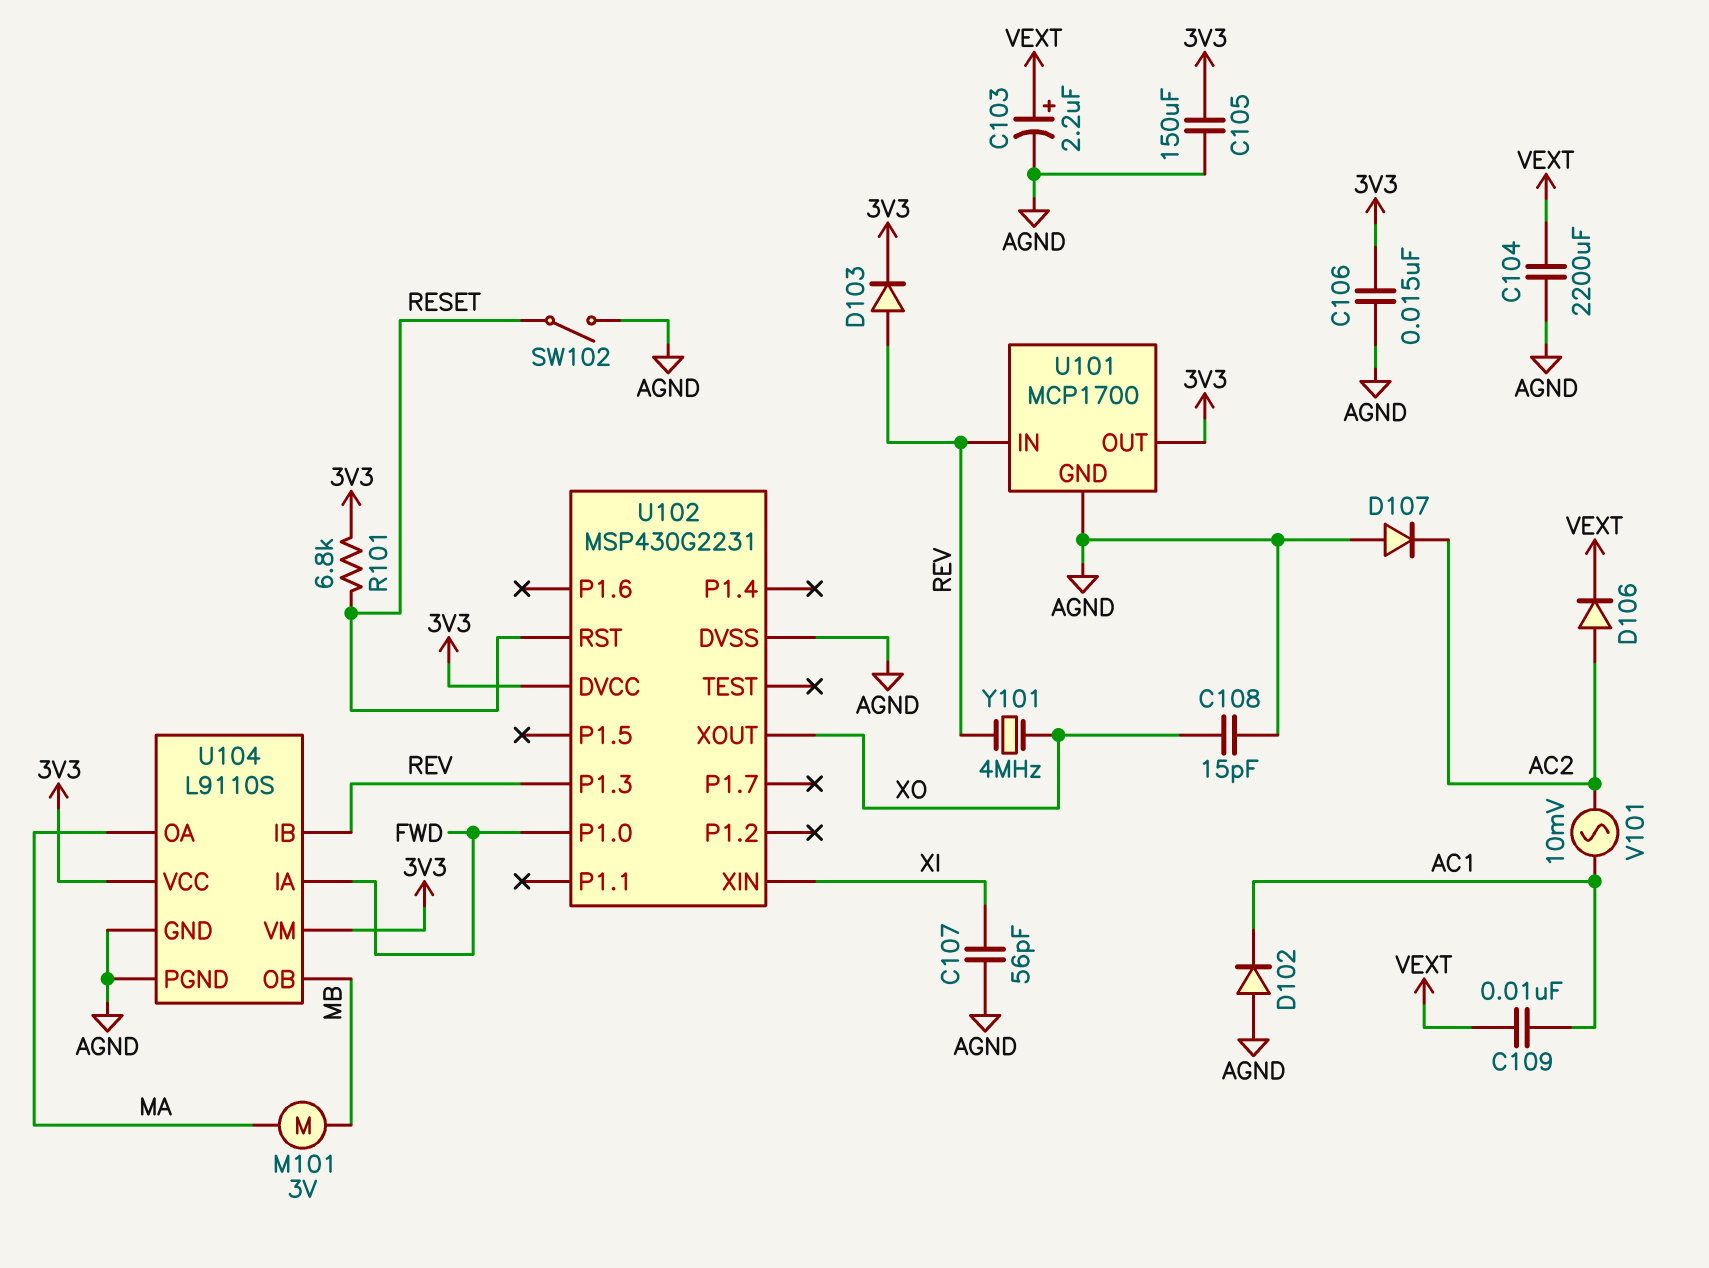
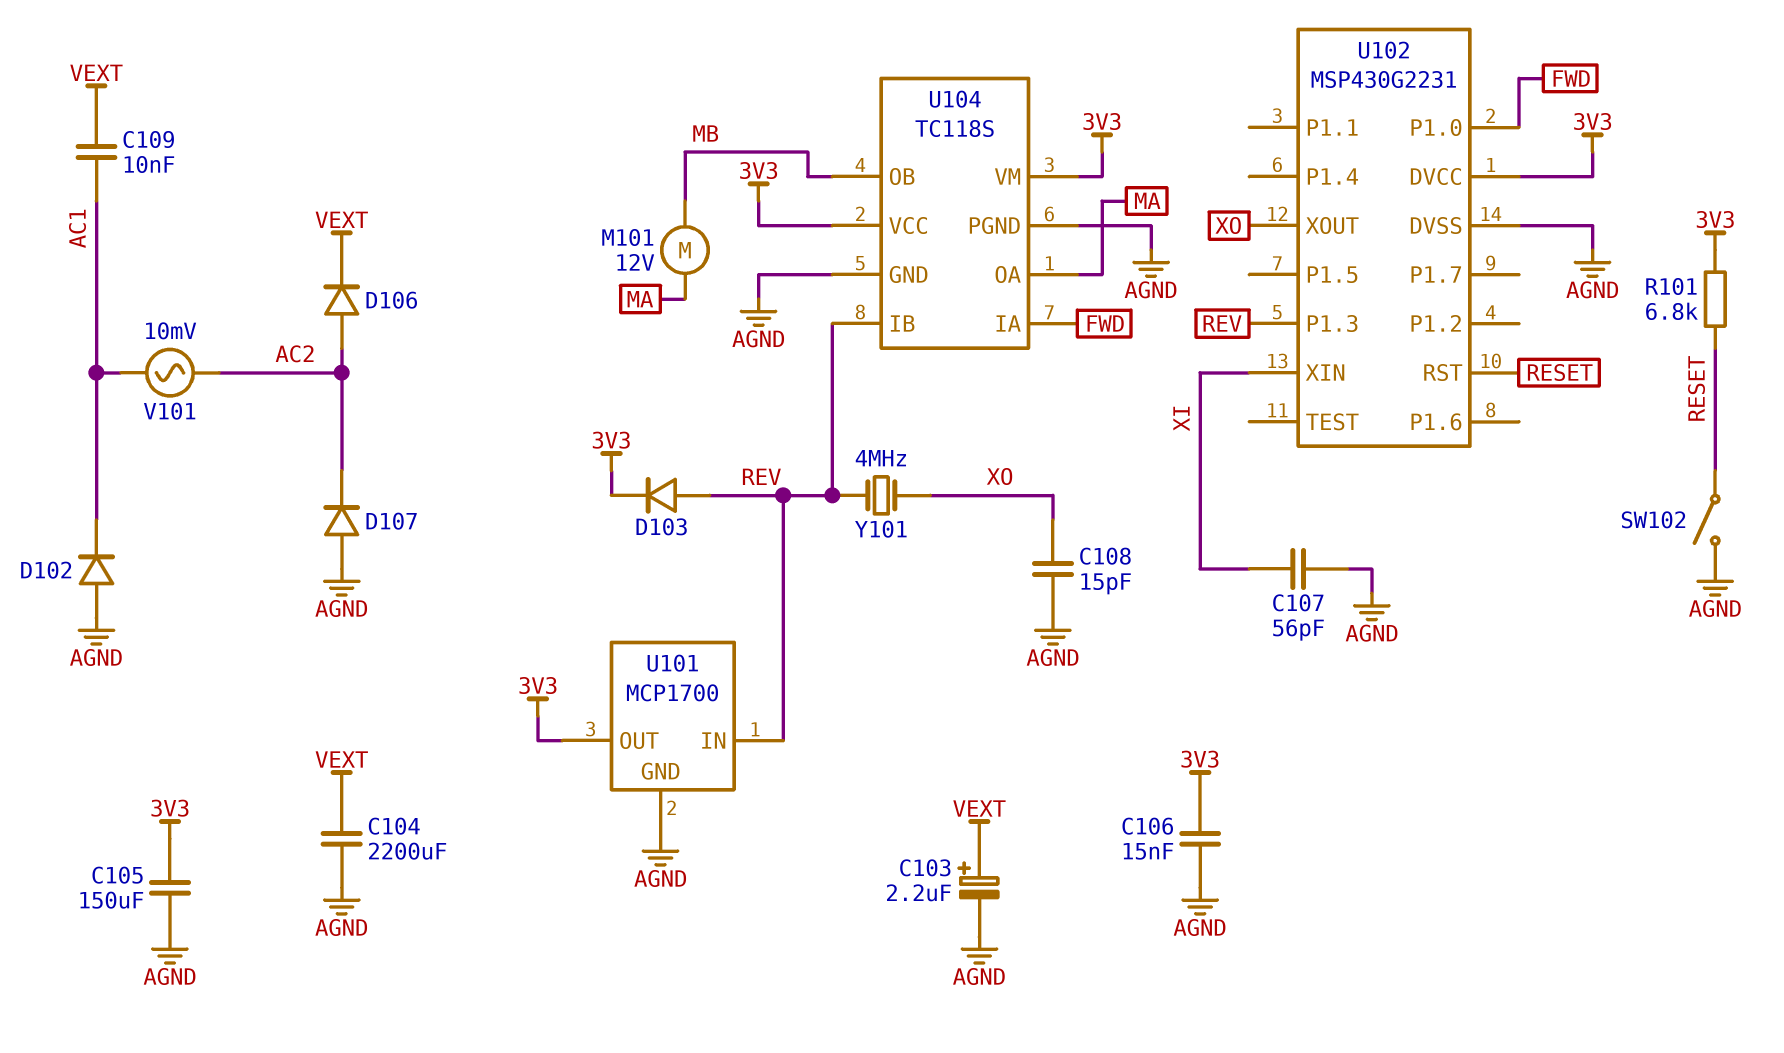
M101: motor 3V (MA, MB) -> motor 12V (MA, MB)
U104: L9110S -> TC118S

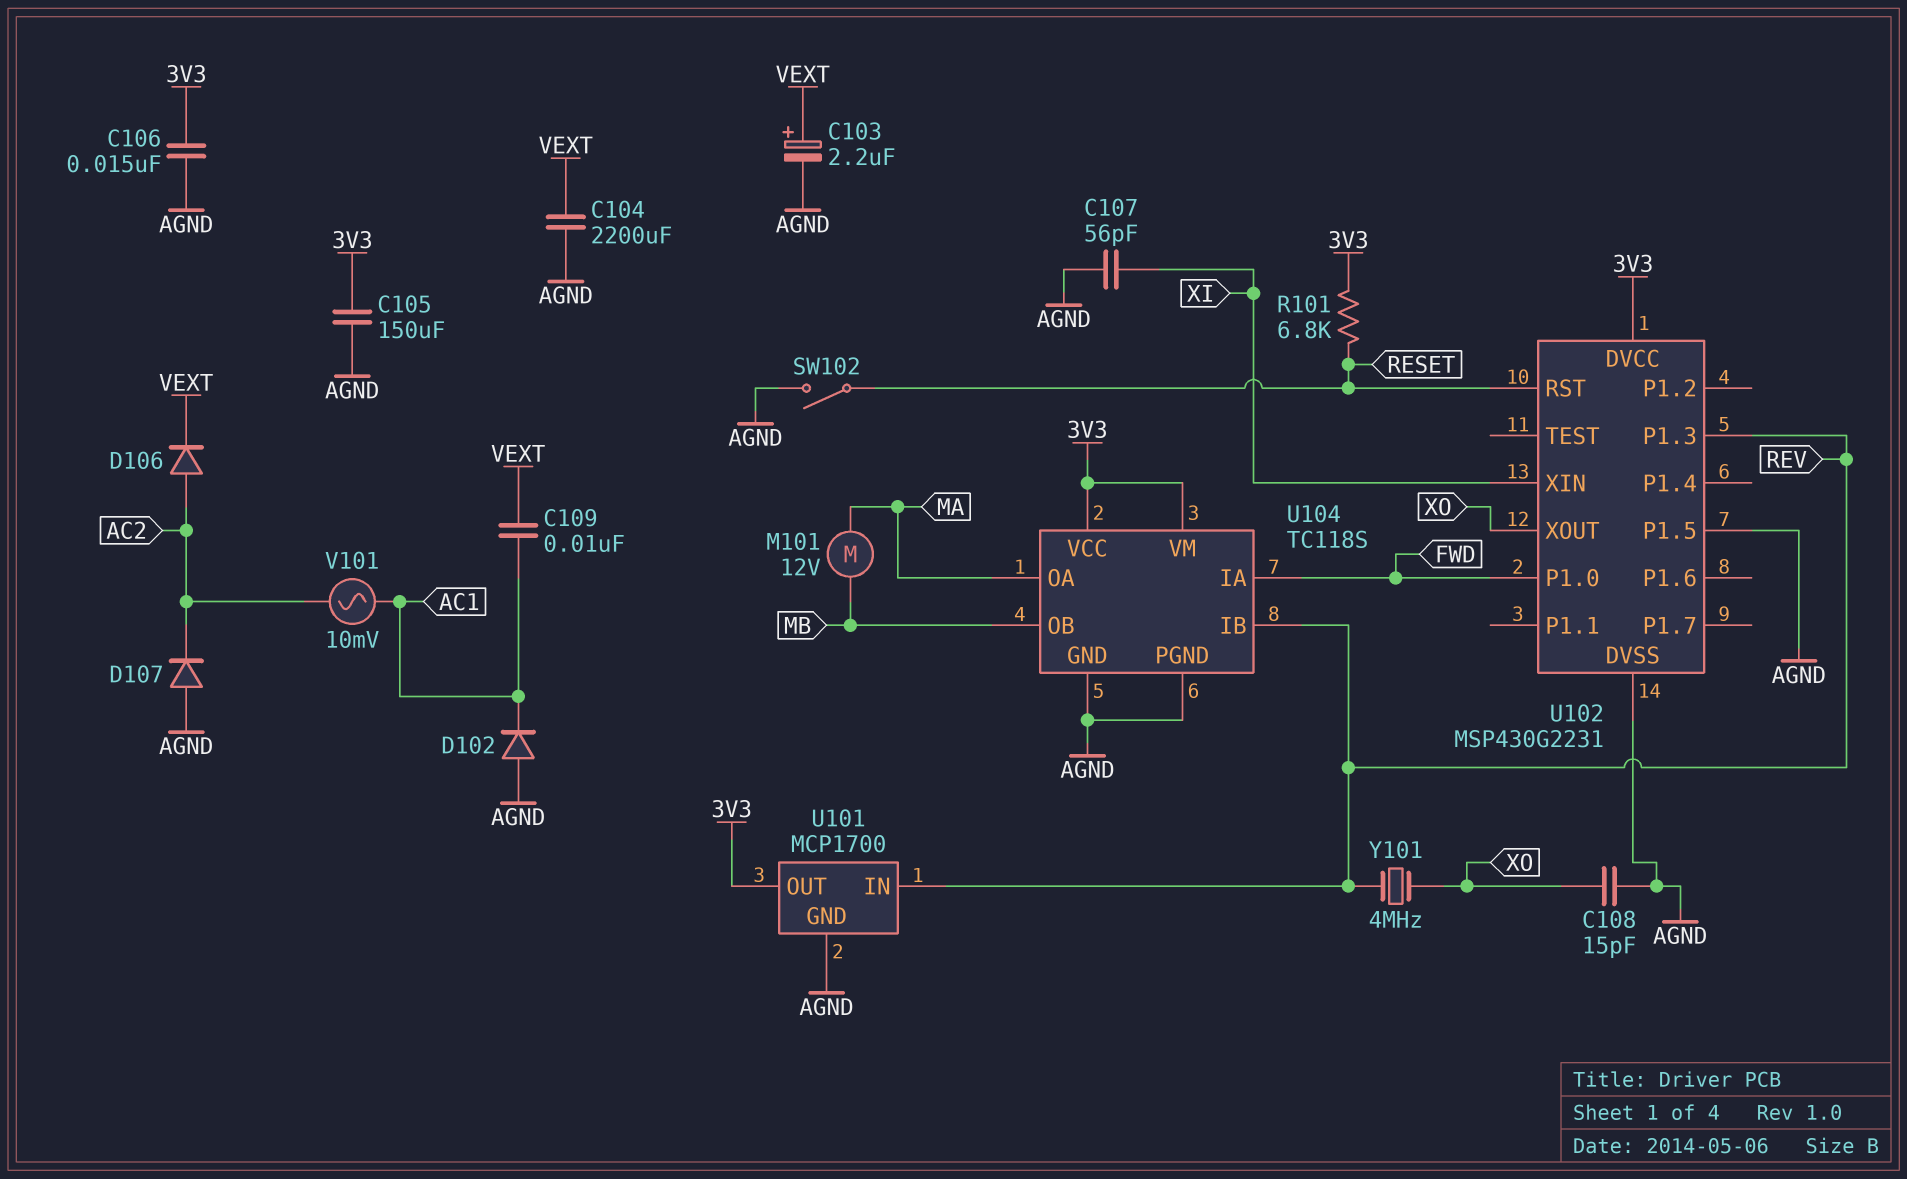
D103: diode (A REV, K 3V3) -> none
U102 pin P1.5: none -> AGND

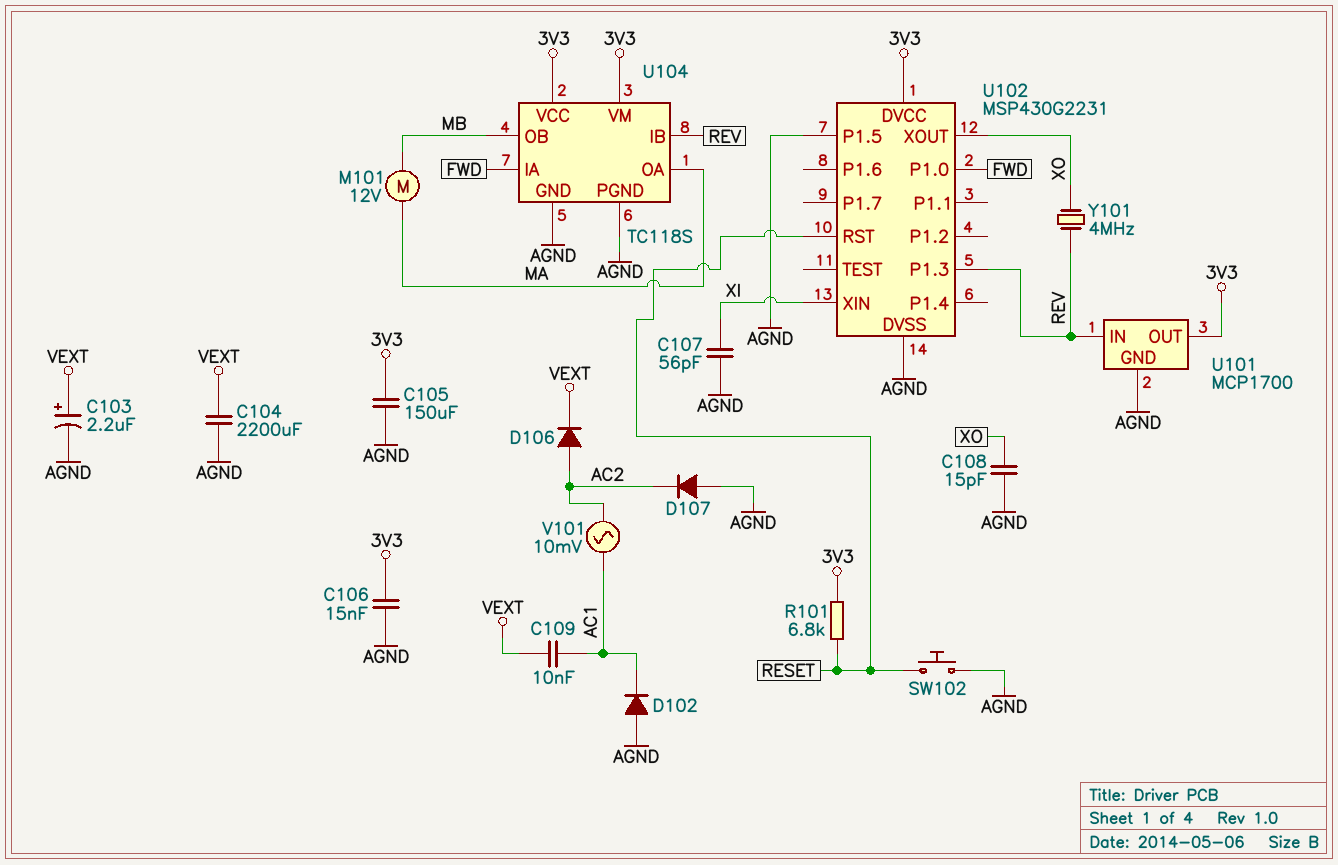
SW102: switch (AGND, RESET) -> button (AGND, RESET)

